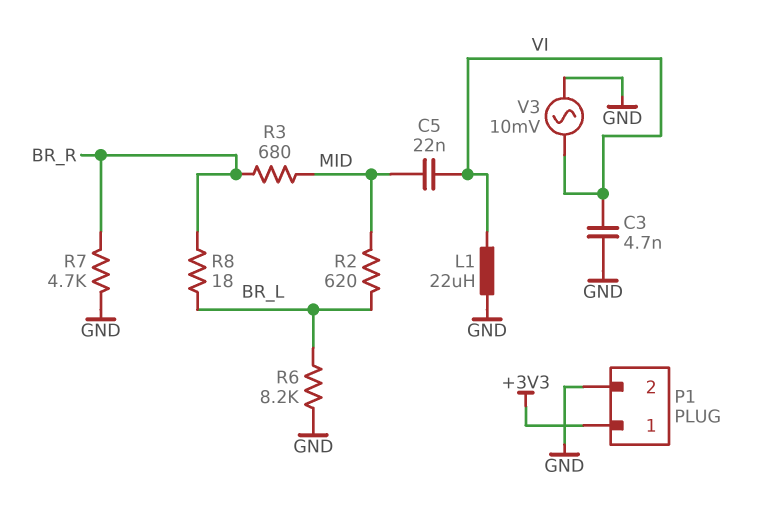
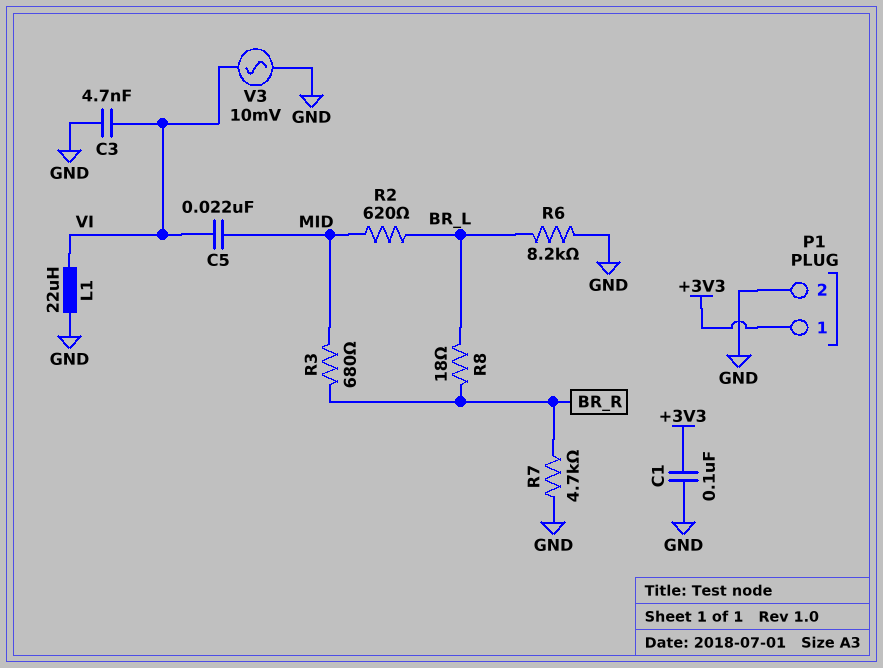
C1: none -> 100nF (+3V3, GND)

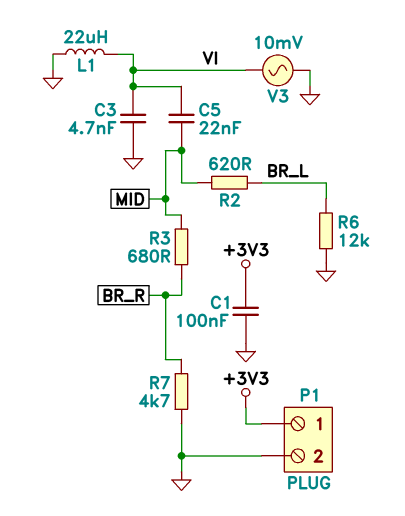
R6: 8.2k (BR_L, GND) -> 12k (BR_L, GND)
R8: 18 (BR_L, BR_R) -> none

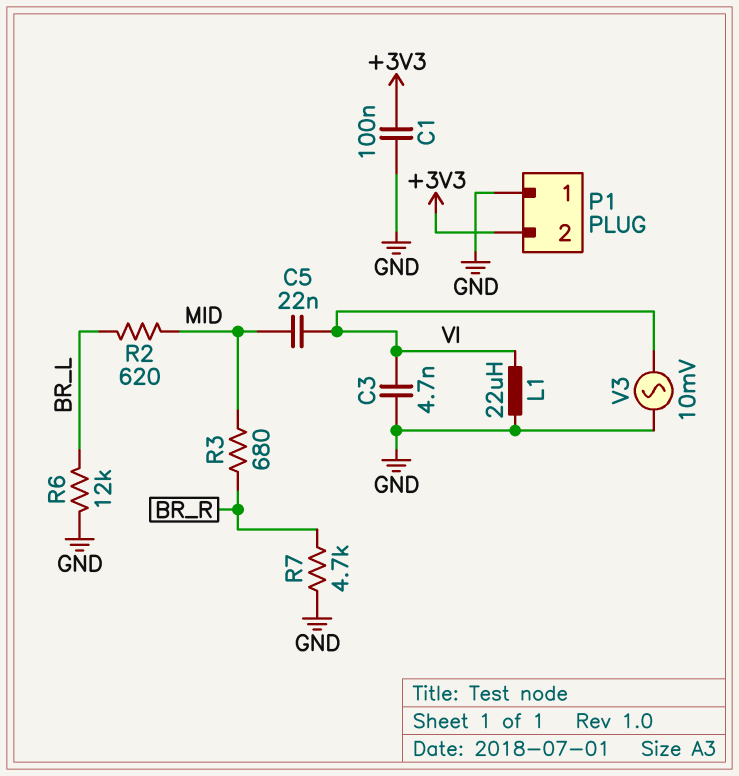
P1 pin 1: +3V3 -> GND
P1 pin 2: GND -> +3V3

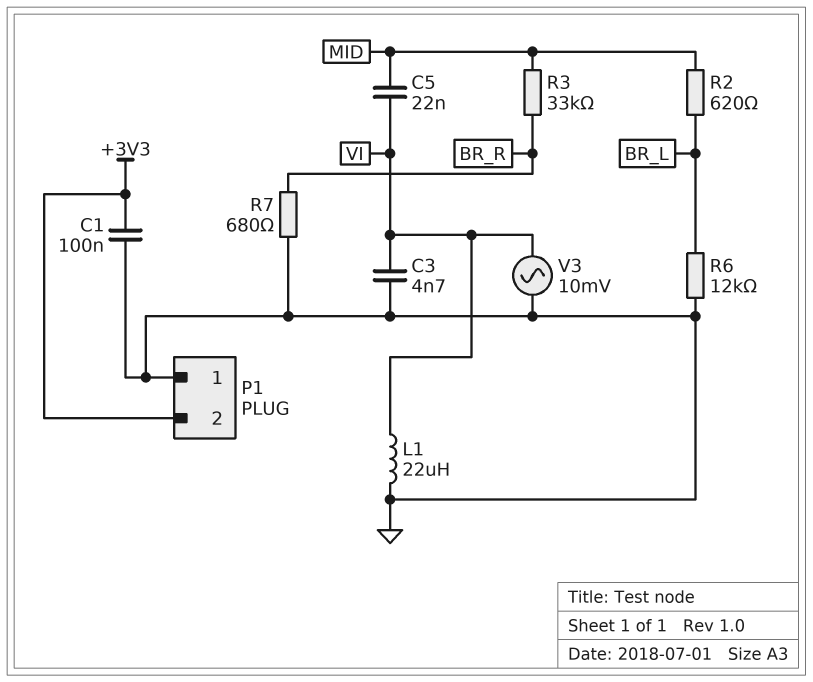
R3: 680 (BR_R, MID) -> 33k (BR_R, MID)
R7: 4.7k (BR_R, GND) -> 680 (BR_R, GND)

